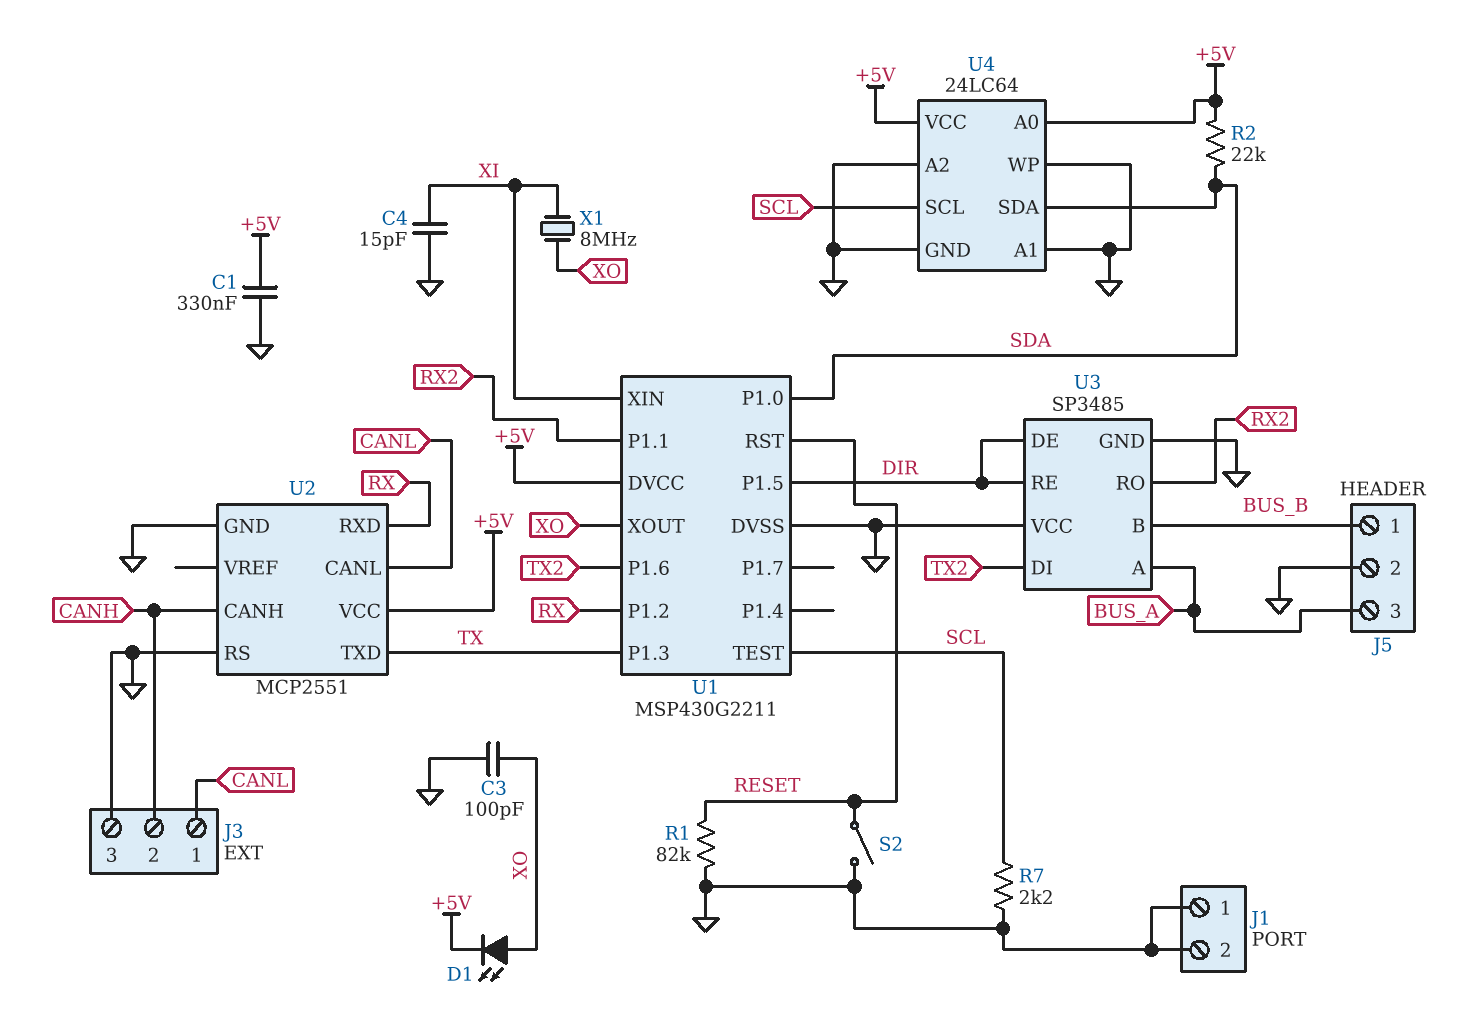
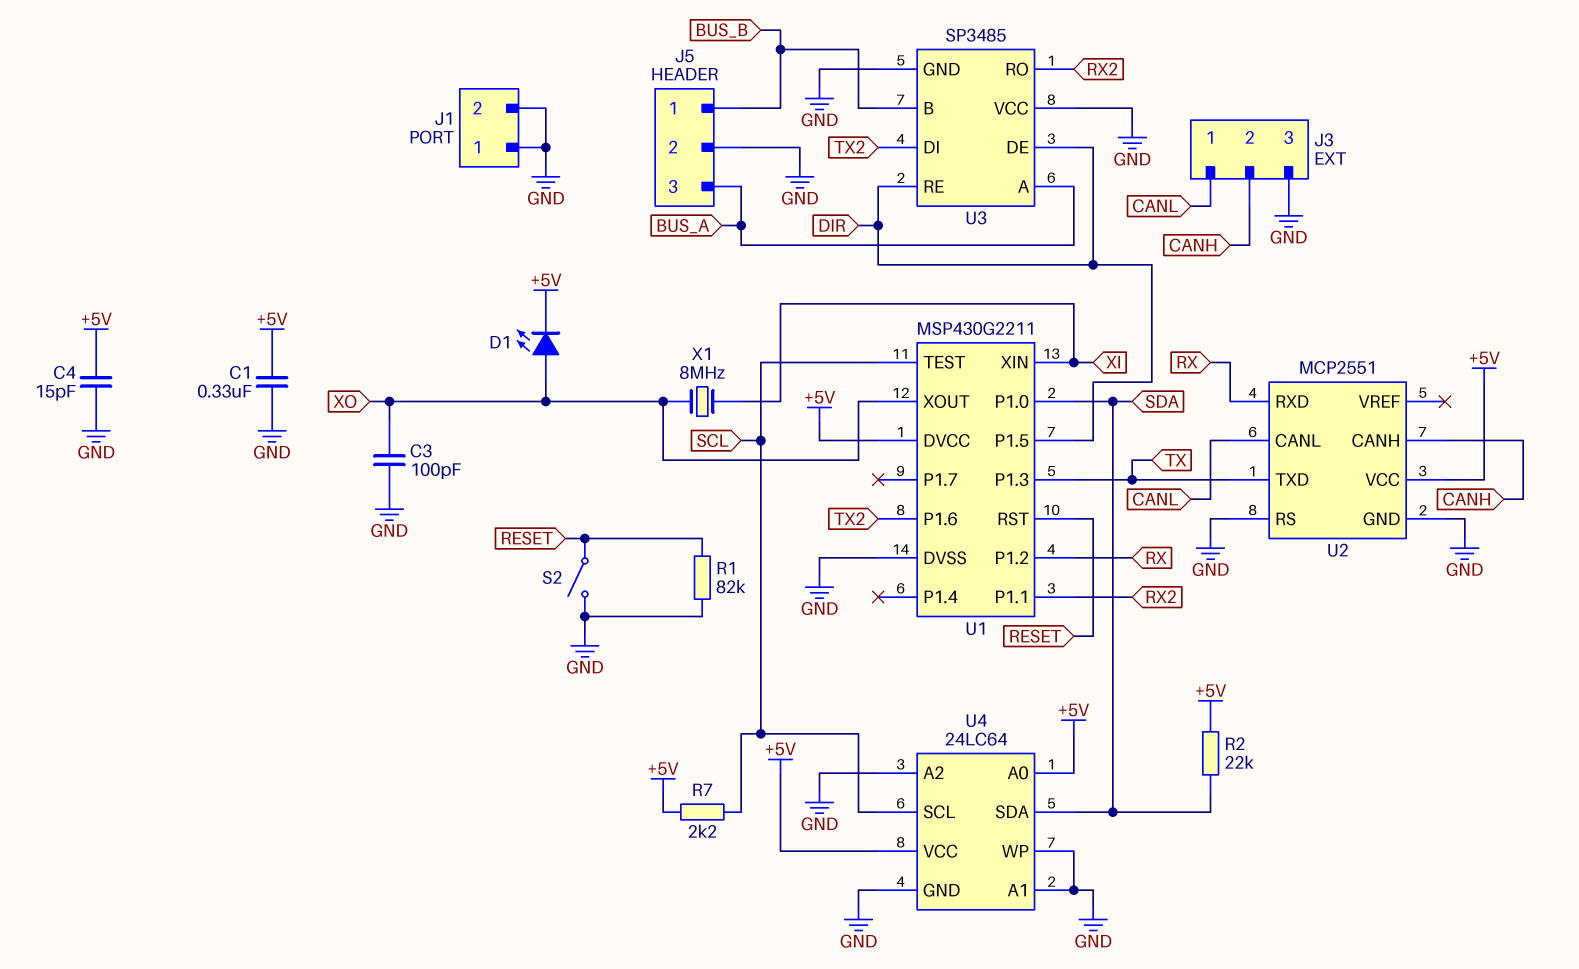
C4: 15pF (GND, XI) -> 15pF (+5V, GND)
R7: 2.2k (GND, SCL) -> 2.2k (+5V, SCL)

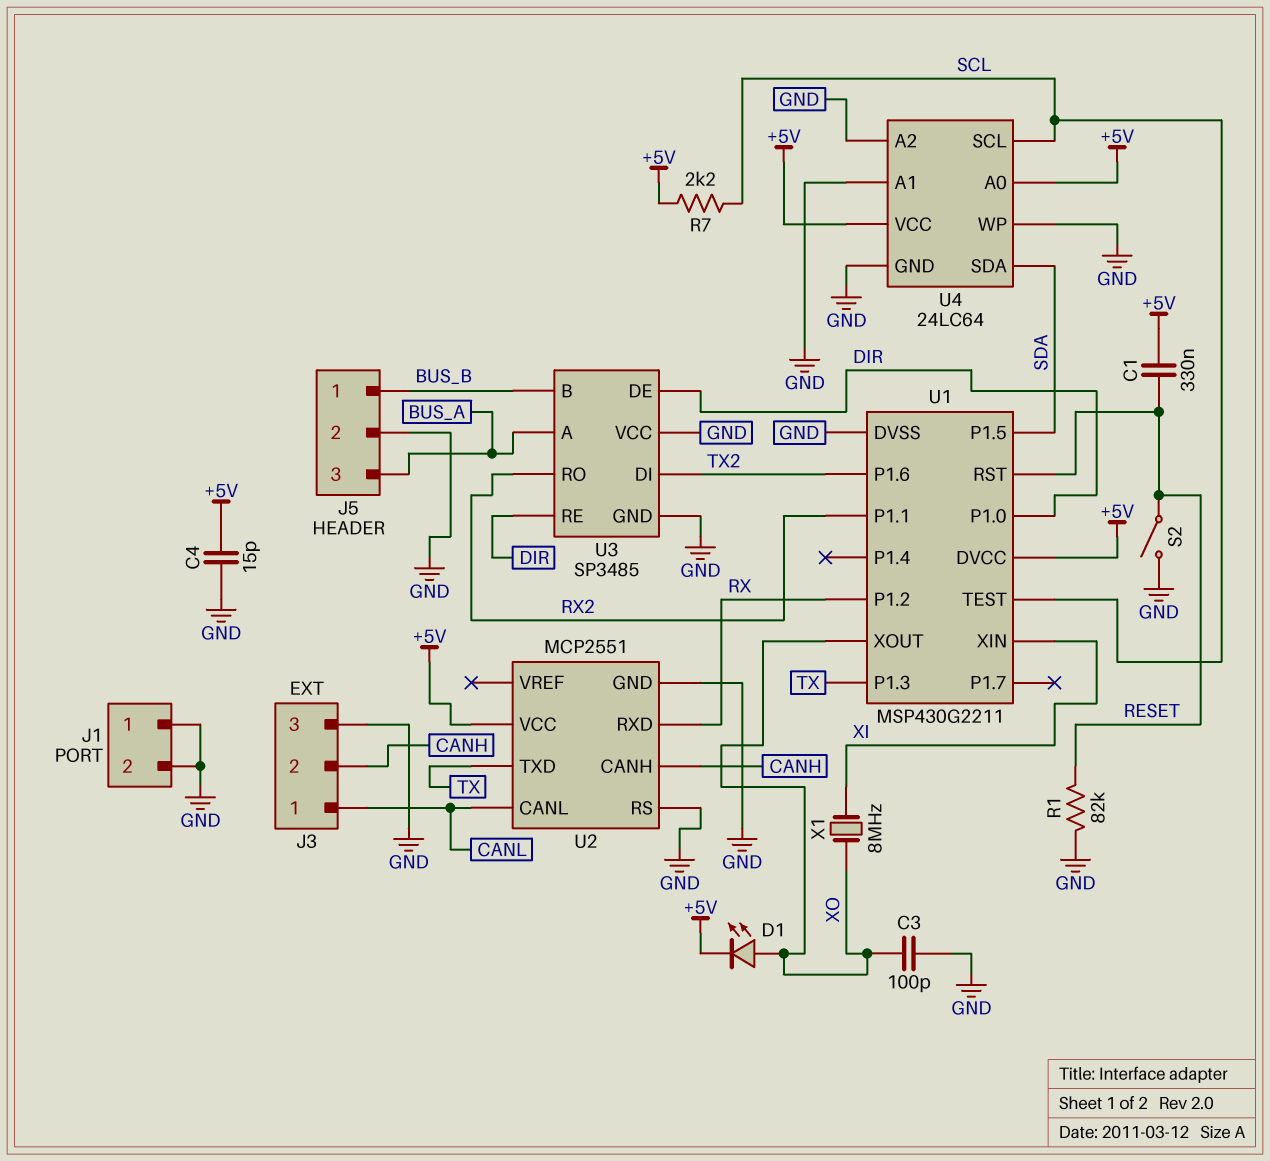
C1: 330nF (+5V, GND) -> 330nF (+5V, RESET)
R2: 22k (+5V, SDA) -> none
U1 pin P1.0: SDA -> DIR
U1 pin P1.5: DIR -> SDA

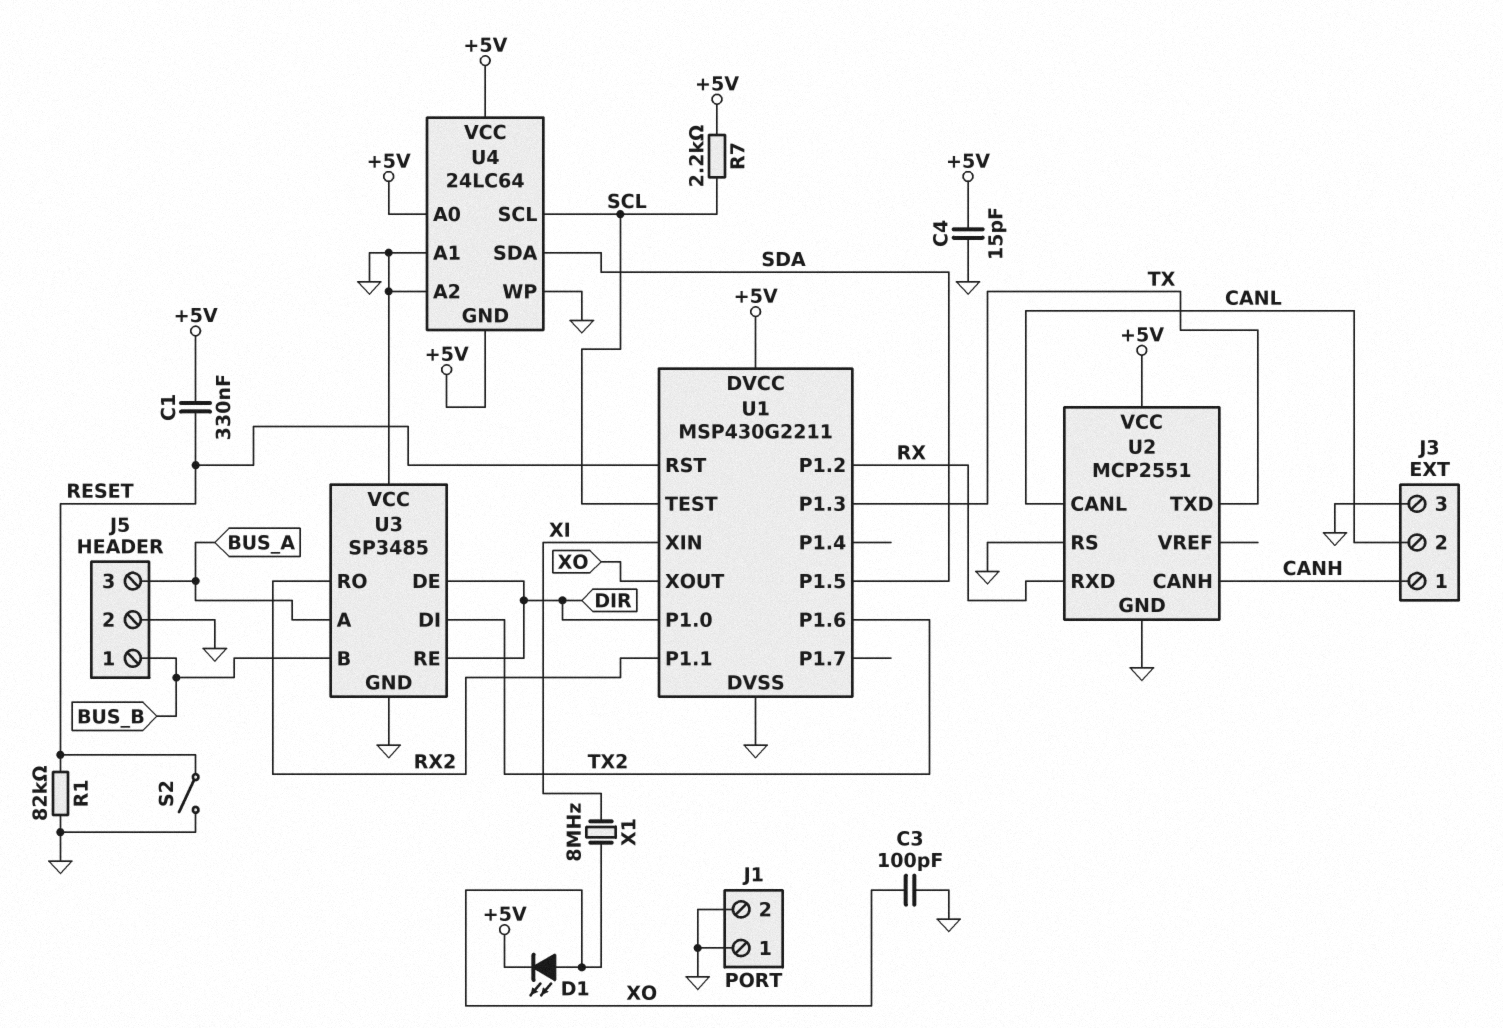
J3 pin 1: CANL -> CANH
J3 pin 2: CANH -> CANL
U4 pin GND: GND -> +5V

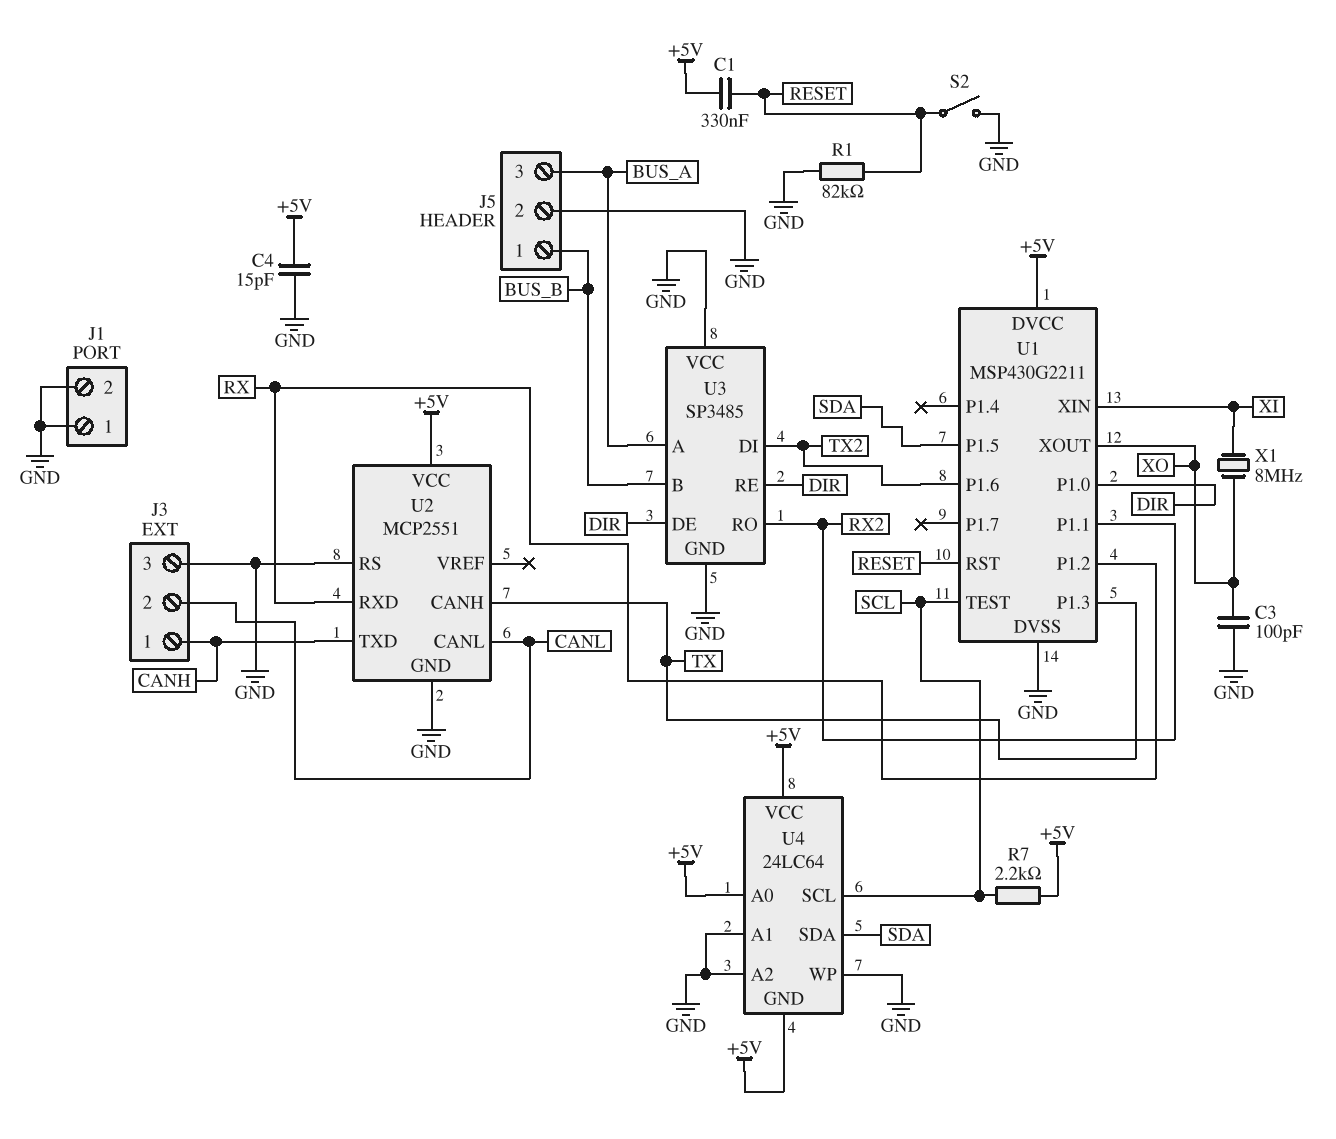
D1: LED (A XO, K +5V) -> none
U2 pin CANH: CANH -> TX
U2 pin TXD: TX -> CANH

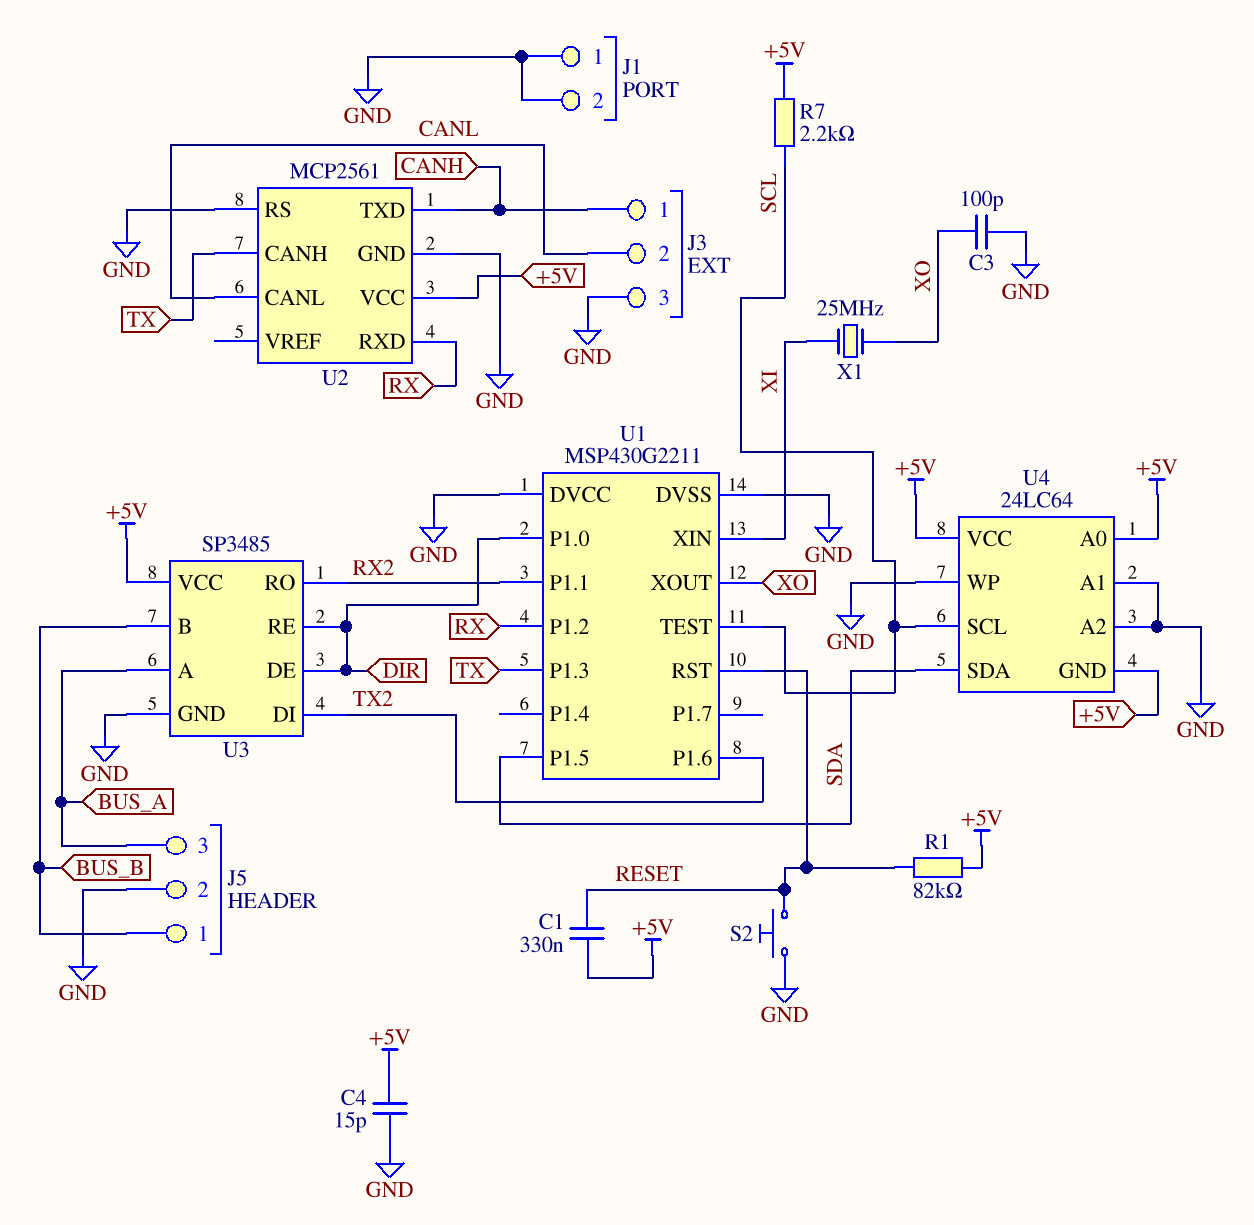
R1: 82k (GND, RESET) -> 82k (+5V, RESET)
S2: switch (GND, RESET) -> button (GND, RESET)
U1 pin DVCC: +5V -> GND
U2: MCP2551 -> MCP2561
U3 pin VCC: GND -> +5V
X1: 8MHz (XI, XO) -> 25MHz (XI, XO)

